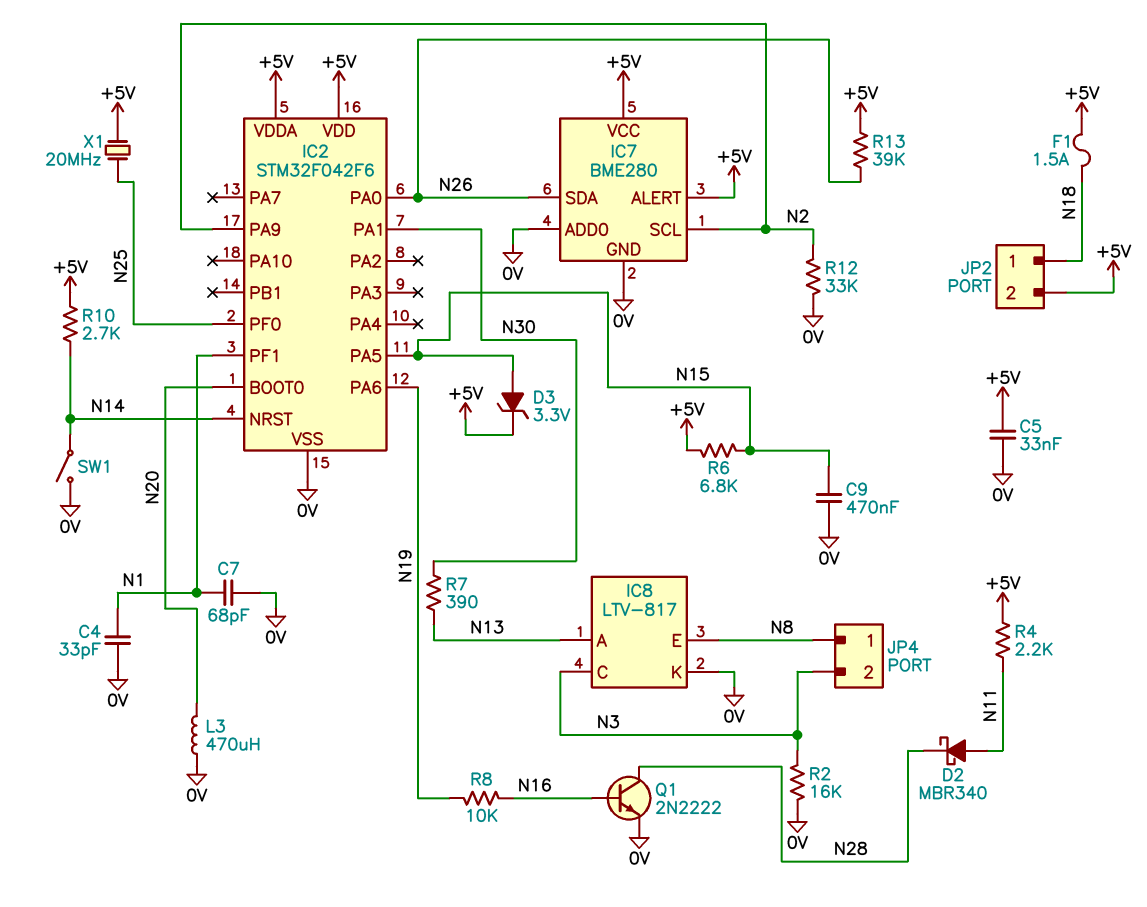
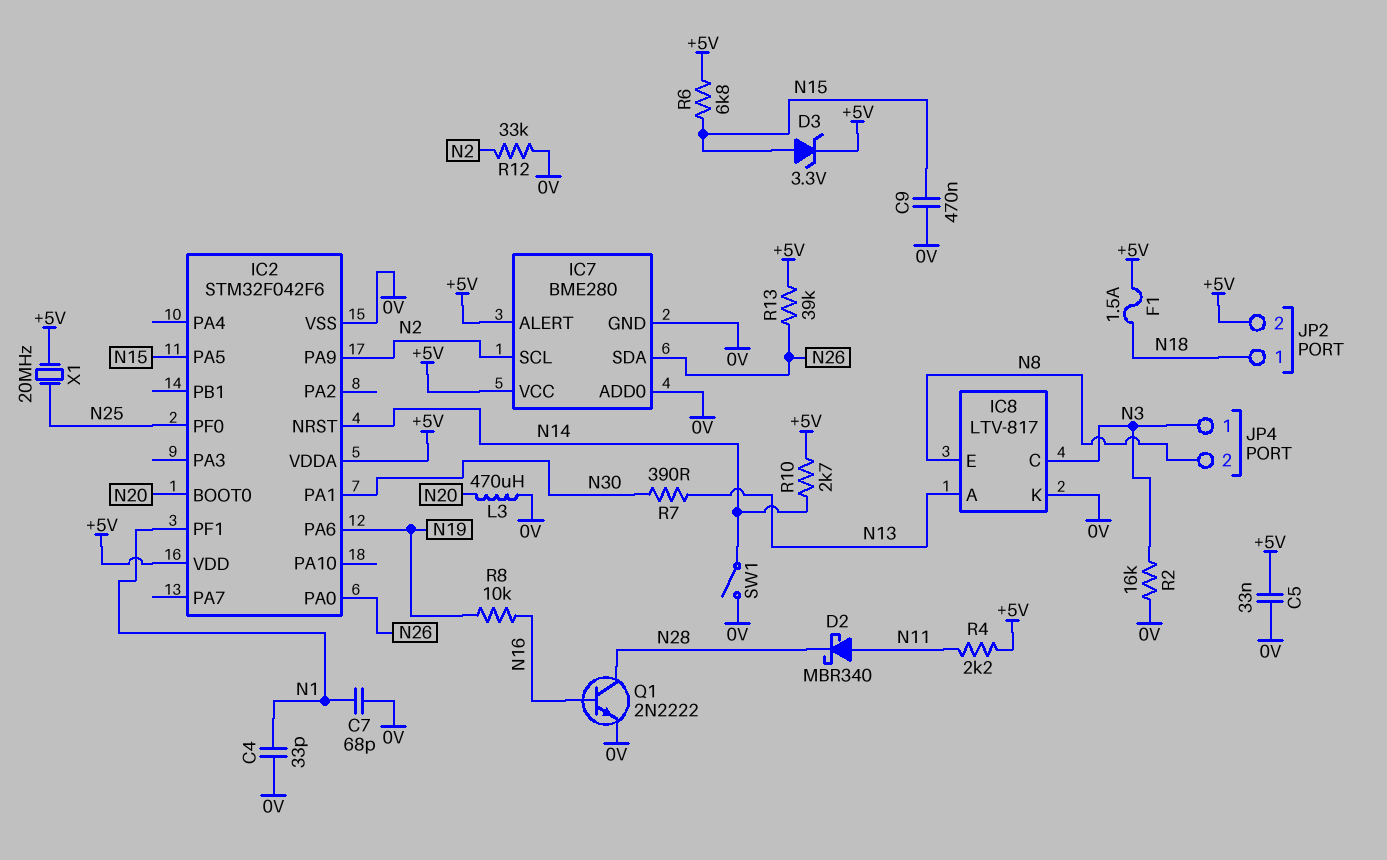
JP4 pin 1: N8 -> N3
JP4 pin 2: N3 -> N8

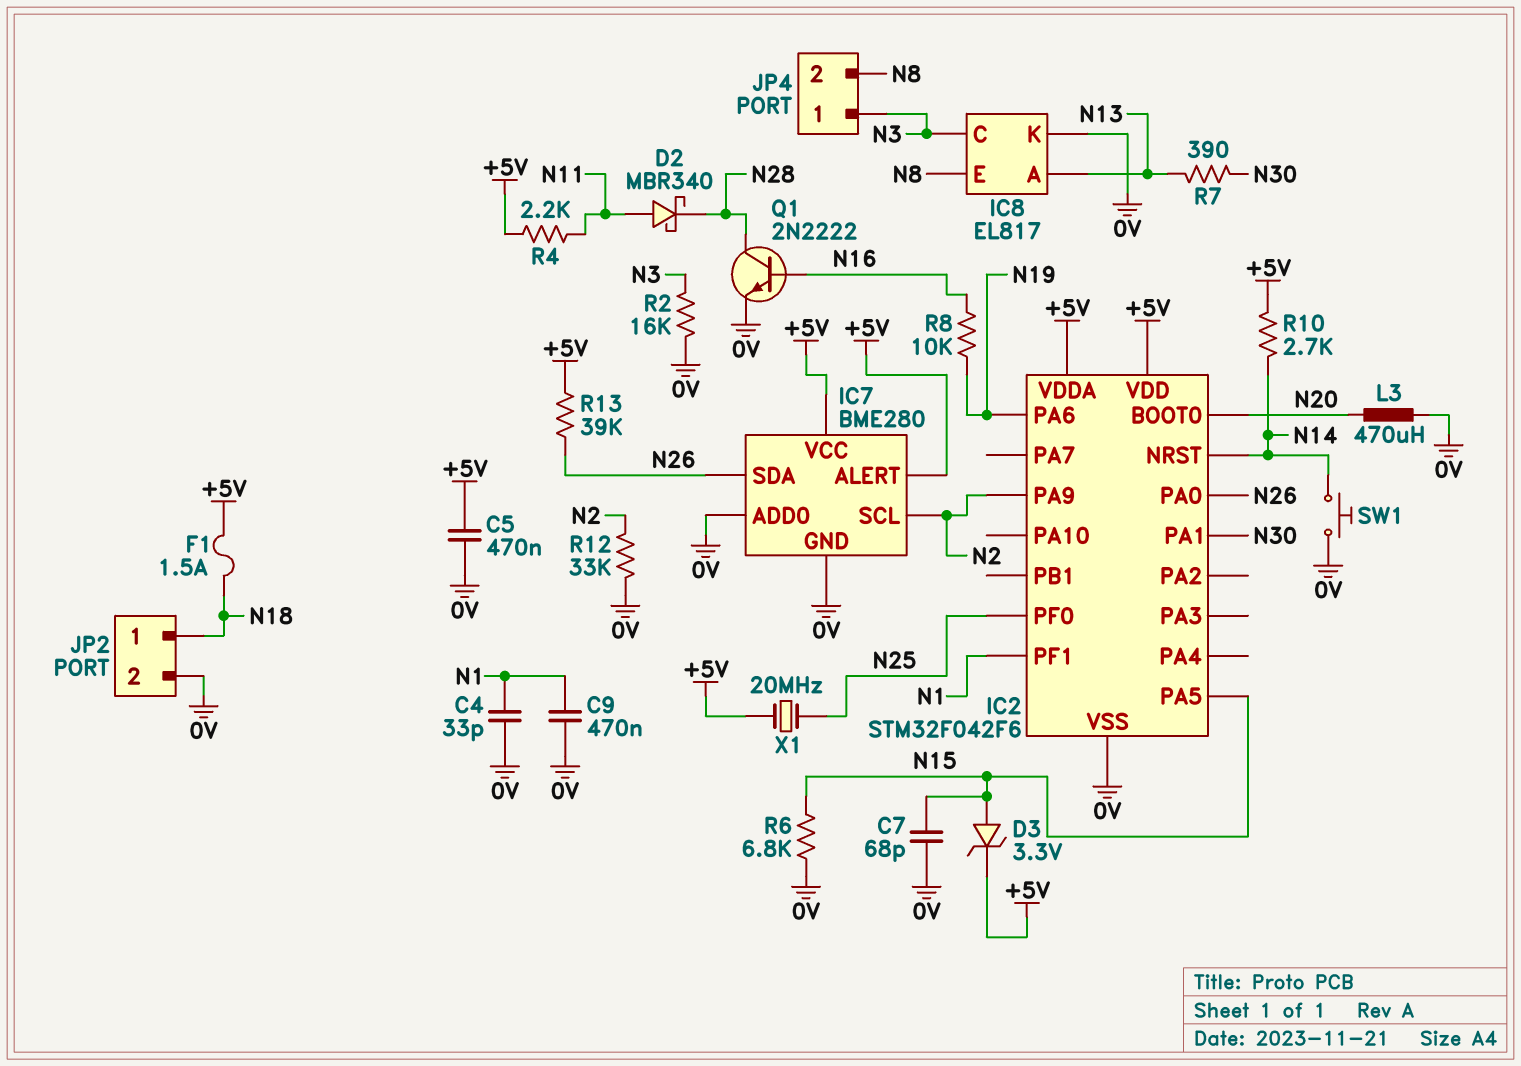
C5: 33nF (+5V, 0V) -> 470nF (+5V, 0V)
C7: 68pF (0V, N1) -> 68pF (0V, N15)
C9: 470nF (0V, N15) -> 470nF (0V, N1)
IC8: LTV-817 -> EL817
JP2 pin 2: +5V -> 0V
R6: 6.8k (+5V, N15) -> 6.8k (0V, N15)
SW1: switch (0V, N14) -> button (0V, N14)

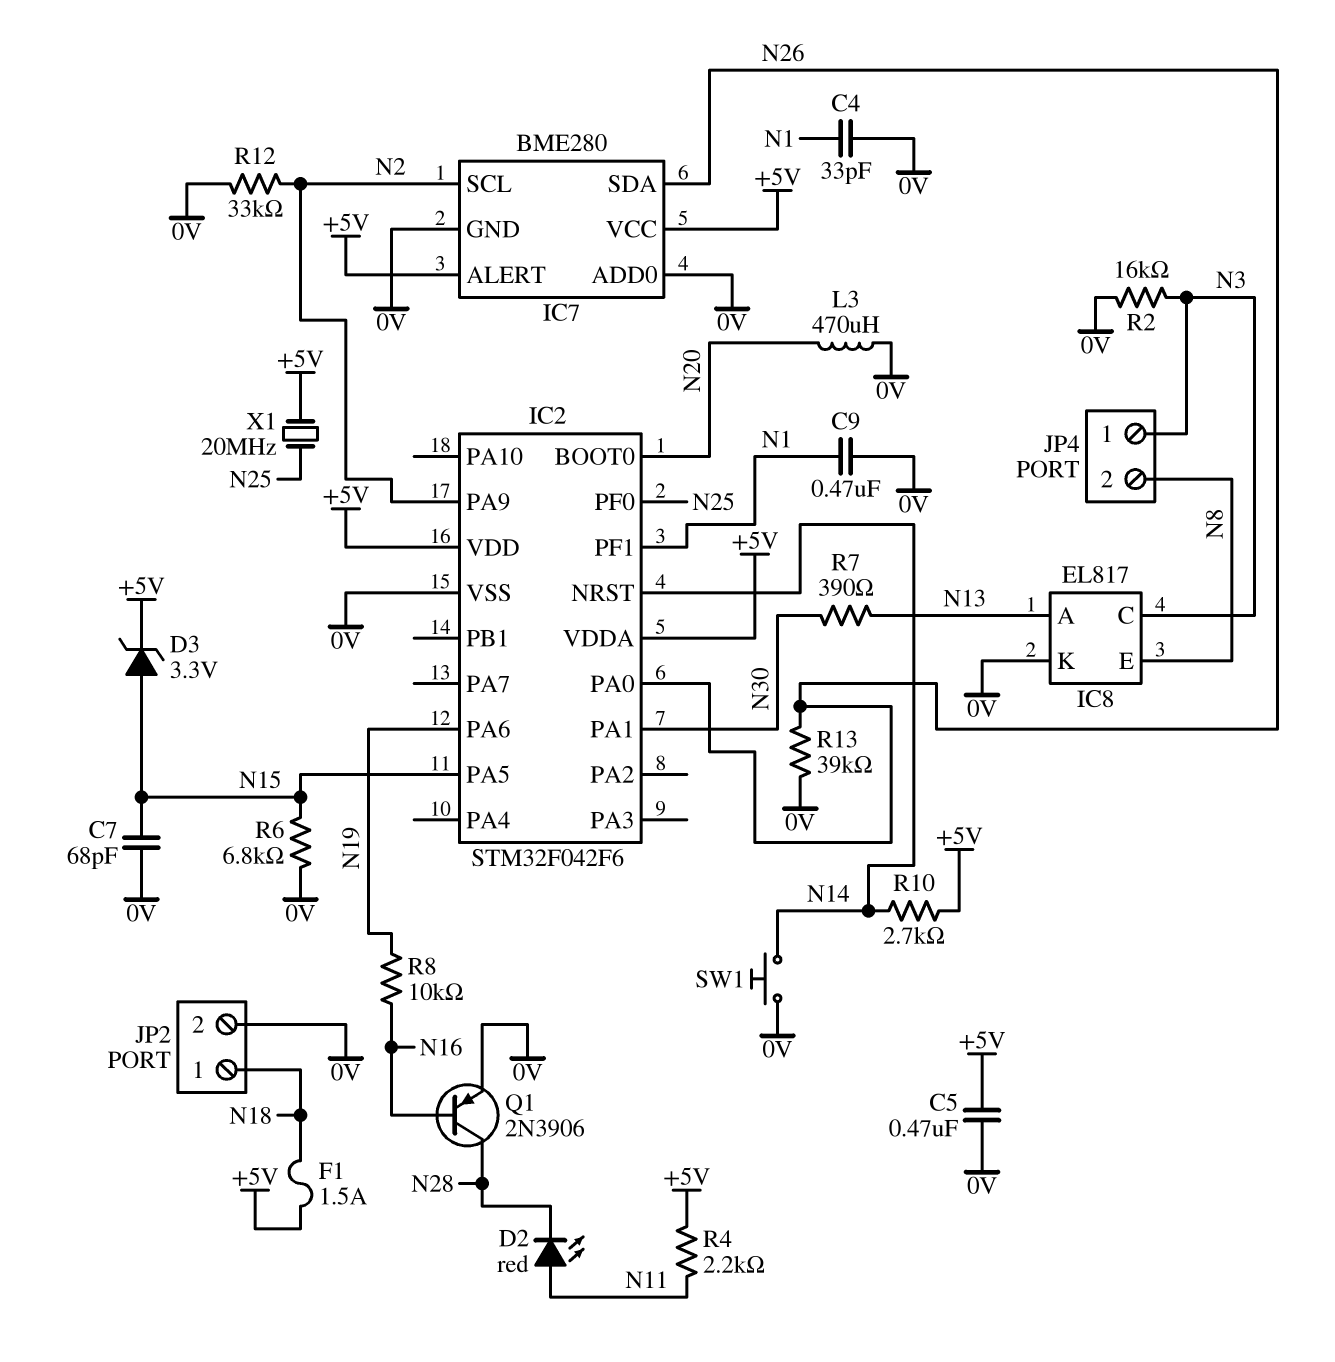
D2: schottky MBR340 (A N11, K N28) -> LED red (A N11, K N28)
Q1: NPN 2N2222 (B N16, C N28, E 0V) -> PNP 2N3906 (B N16, C N28, E 0V)
R13: 39k (+5V, N26) -> 39k (0V, N26)

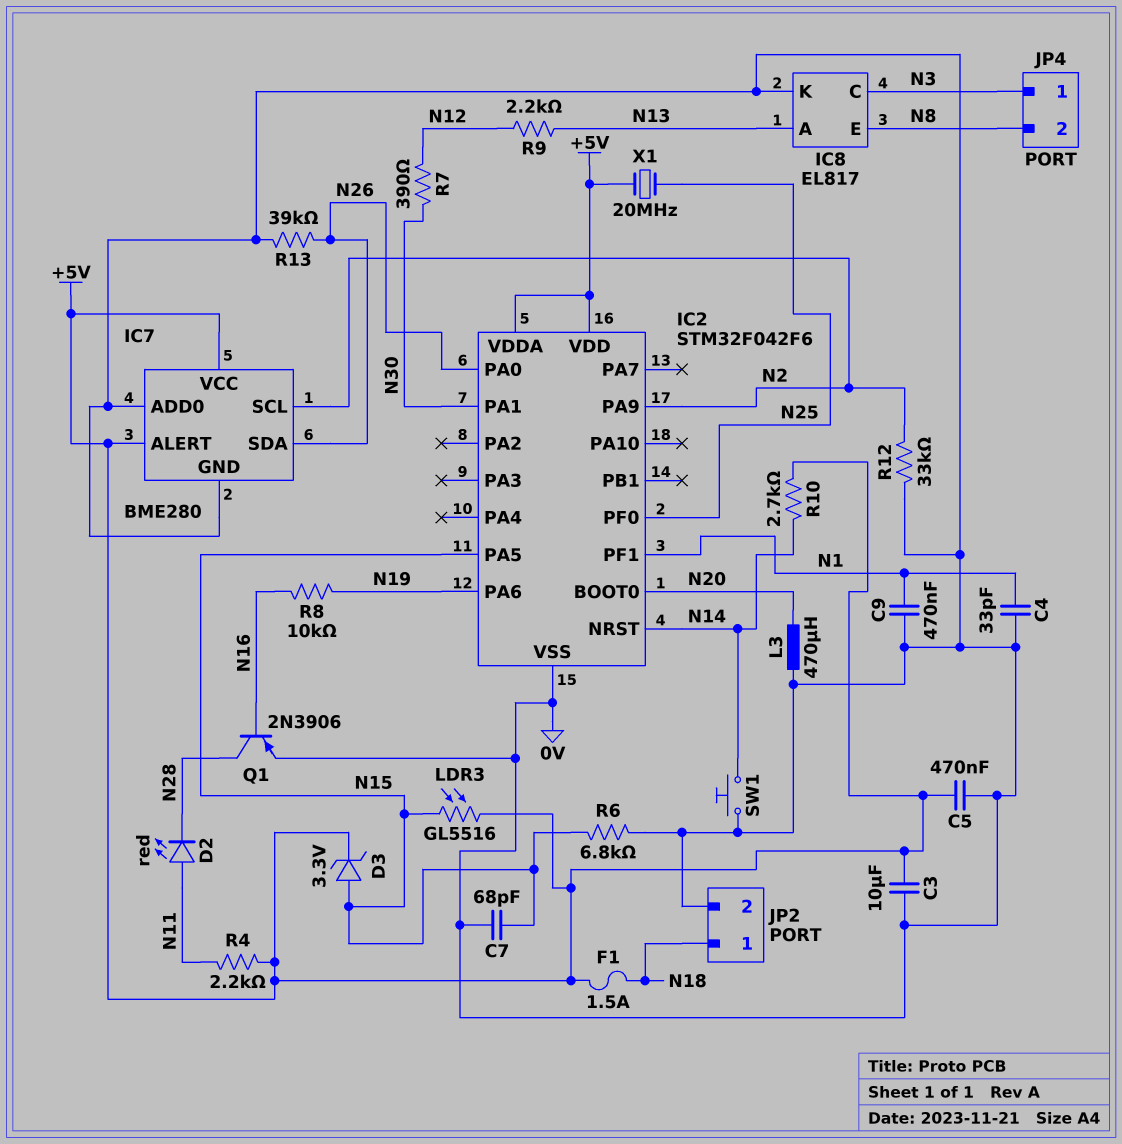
C3: none -> 10uF (+5V, 0V)
LDR3: none -> GL5516 (+5V, N15)
R2: 16k (0V, N3) -> none
R7: 390 (N13, N30) -> 390 (N12, N30)
R9: none -> 2.2k (N12, N13)

